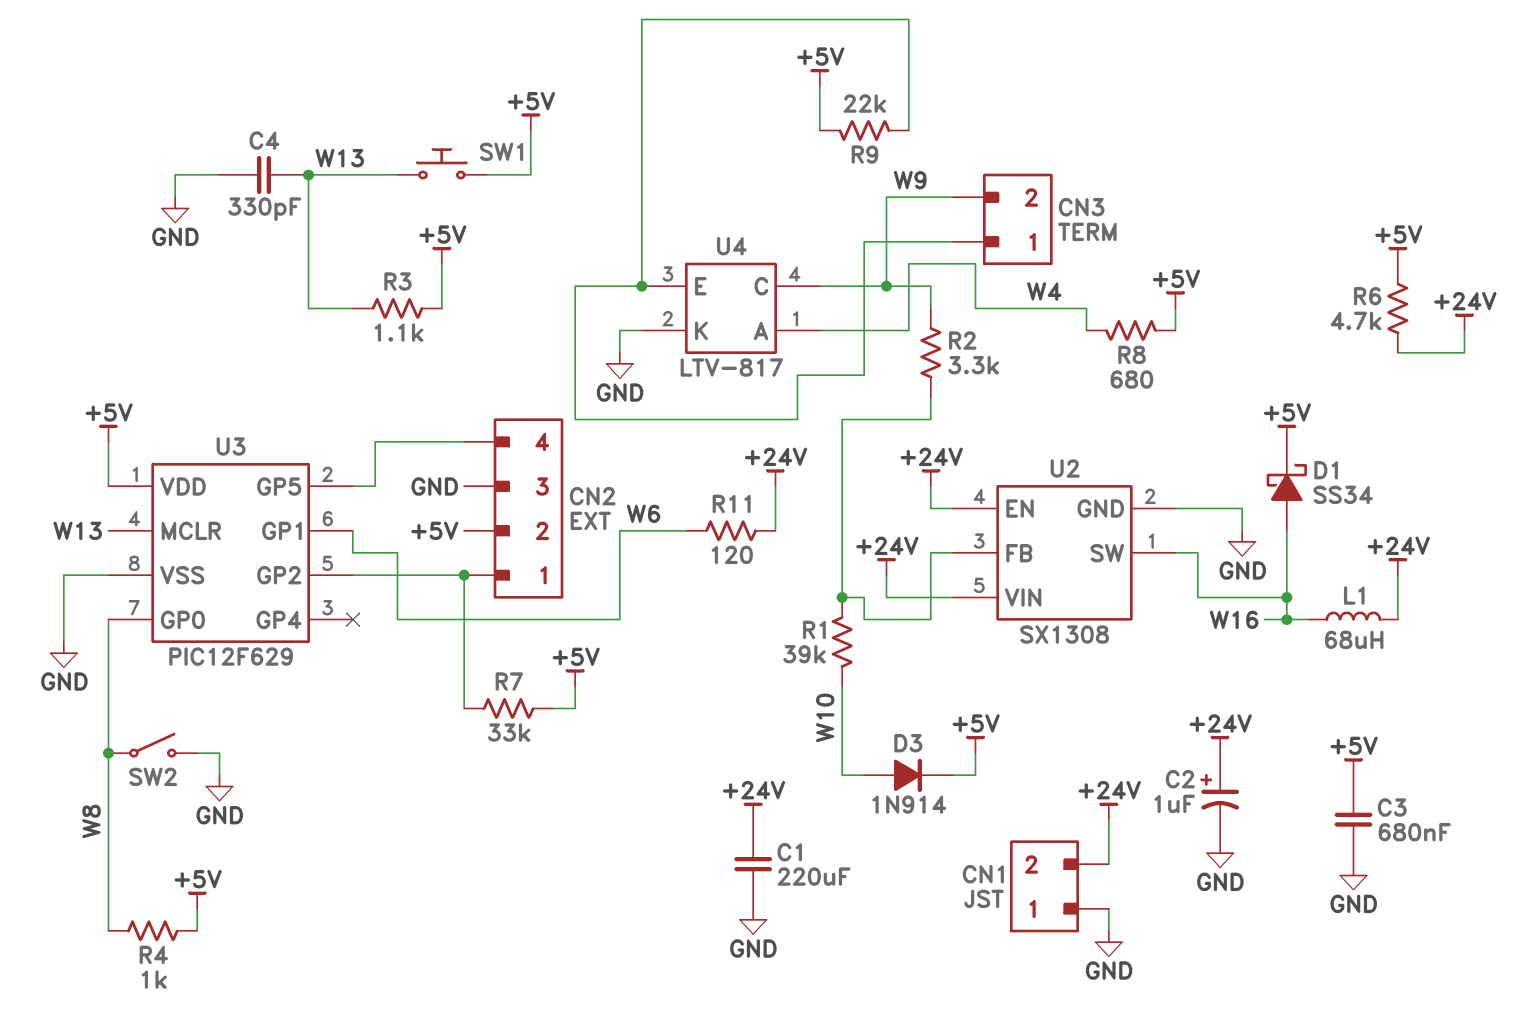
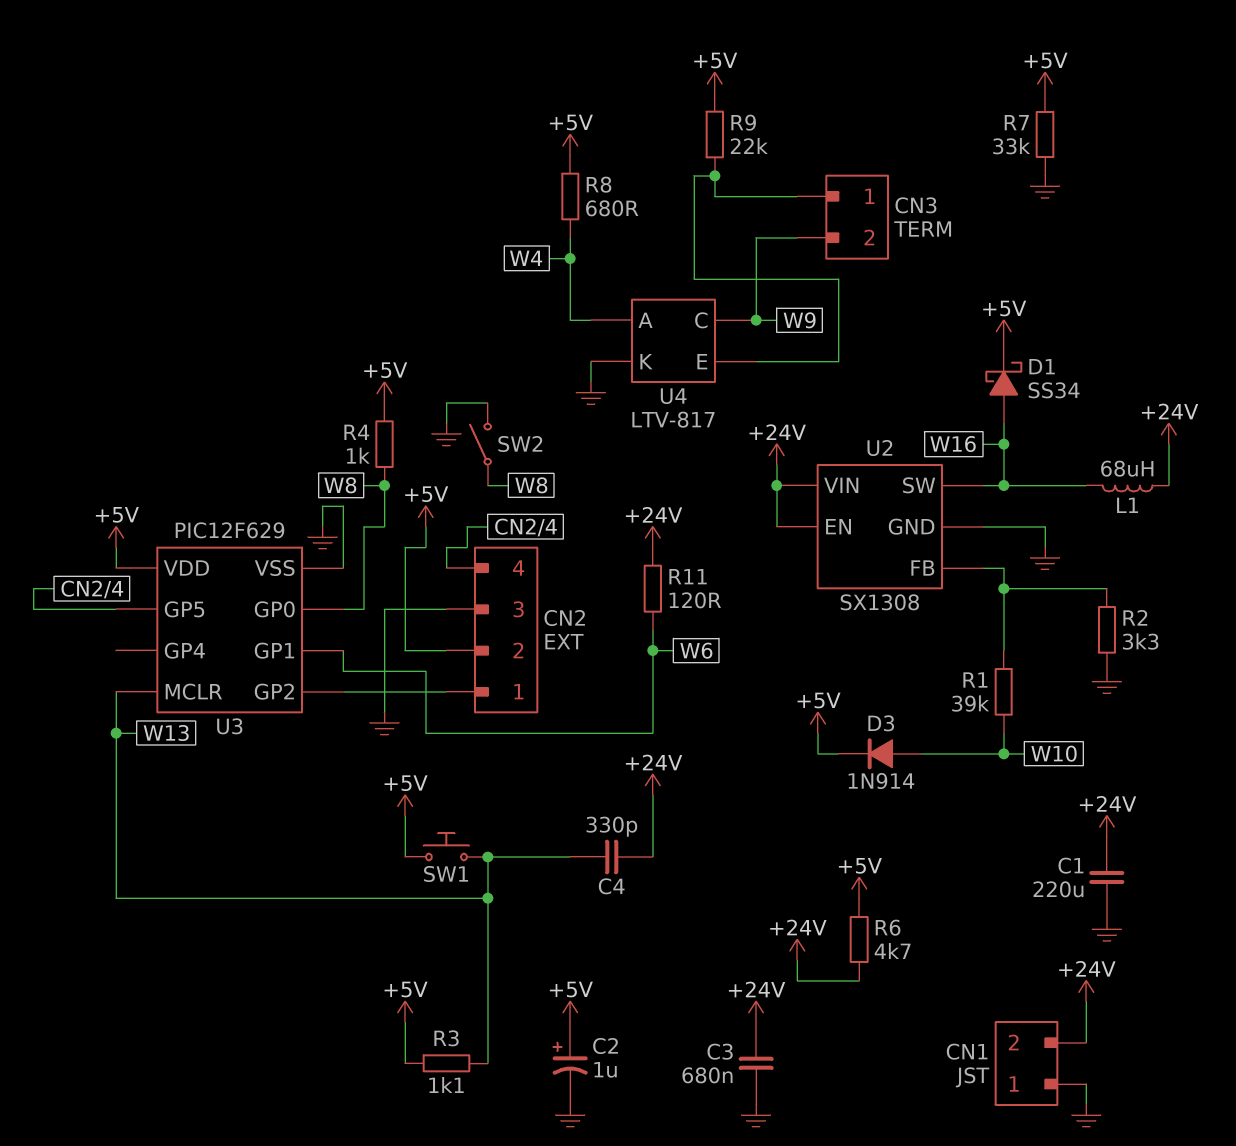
C2: 1uF (plus +24V, minus GND) -> 1uF (plus +5V, minus GND)
C3: 680nF (+5V, GND) -> 680nF (+24V, GND)
C4: 330pF (GND, W13) -> 330pF (+24V, W13)
R2: 3.3k (U2/FB, W9) -> 3.3k (GND, U2/FB)
R7: 33k (+5V, CN2/1) -> 33k (+5V, GND)

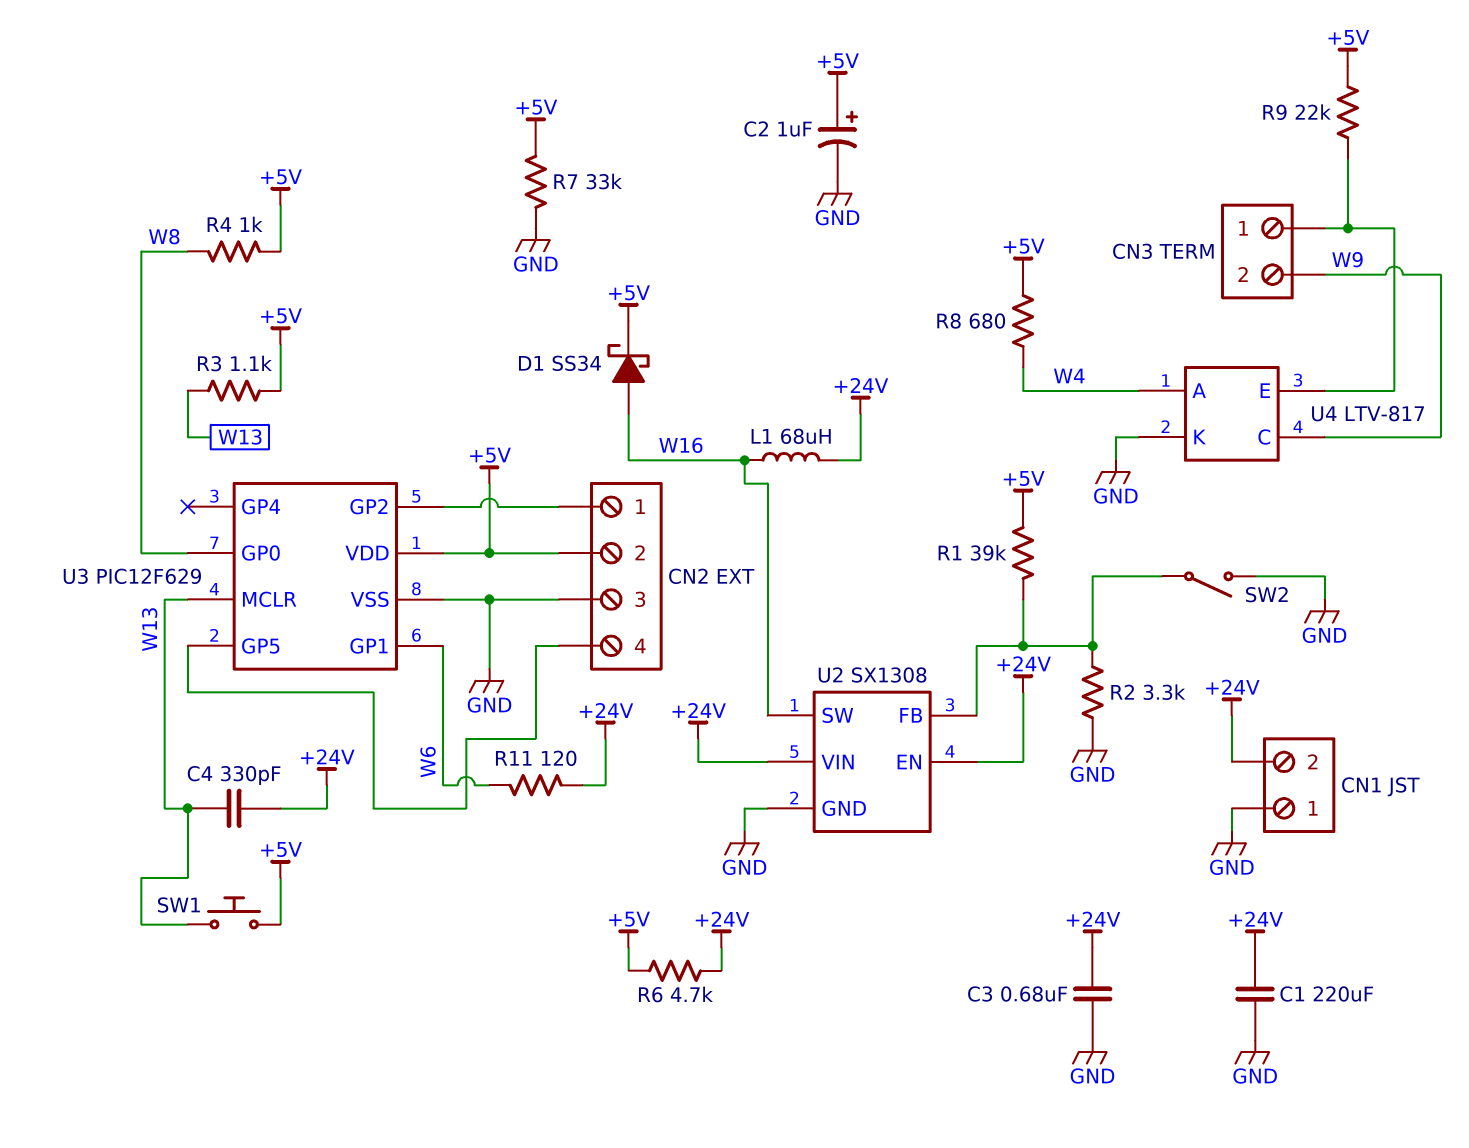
D3: diode 1N914 (A W10, K +5V) -> none
R1: 39k (U2/FB, W10) -> 39k (+5V, U2/FB)
SW2: switch (GND, W8) -> switch (GND, U2/FB)

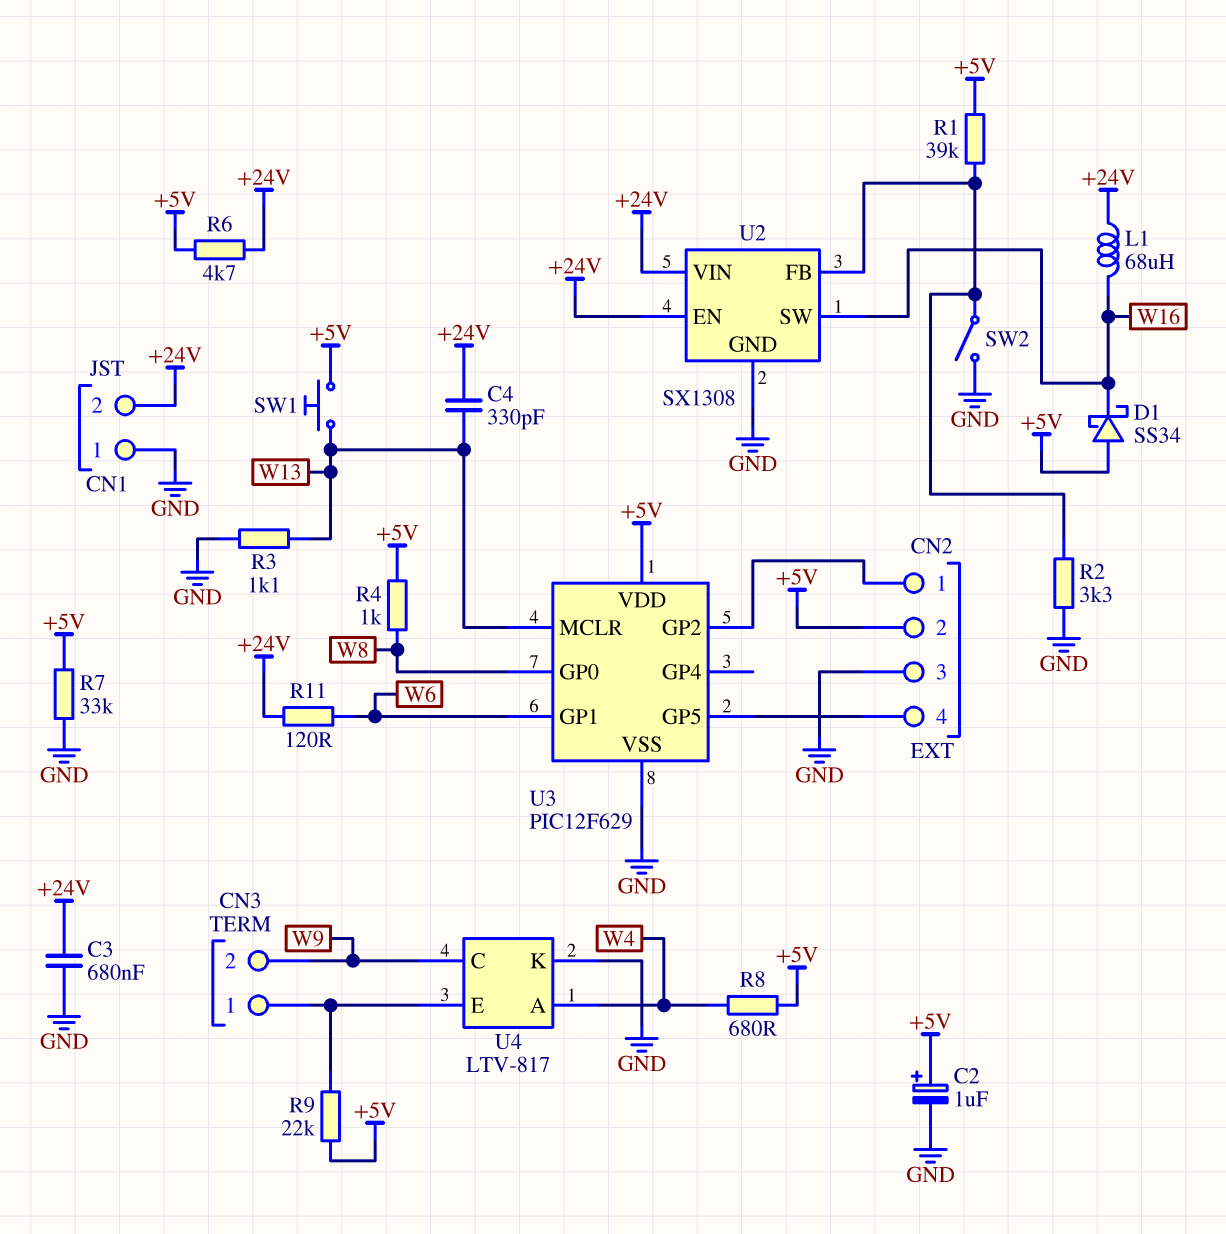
C1: 220uF (+24V, GND) -> none
D1: schottky SS34 (A W16, K +5V) -> schottky SS34 (A +5V, K W16)
R3: 1.1k (+5V, W13) -> 1.1k (GND, W13)

